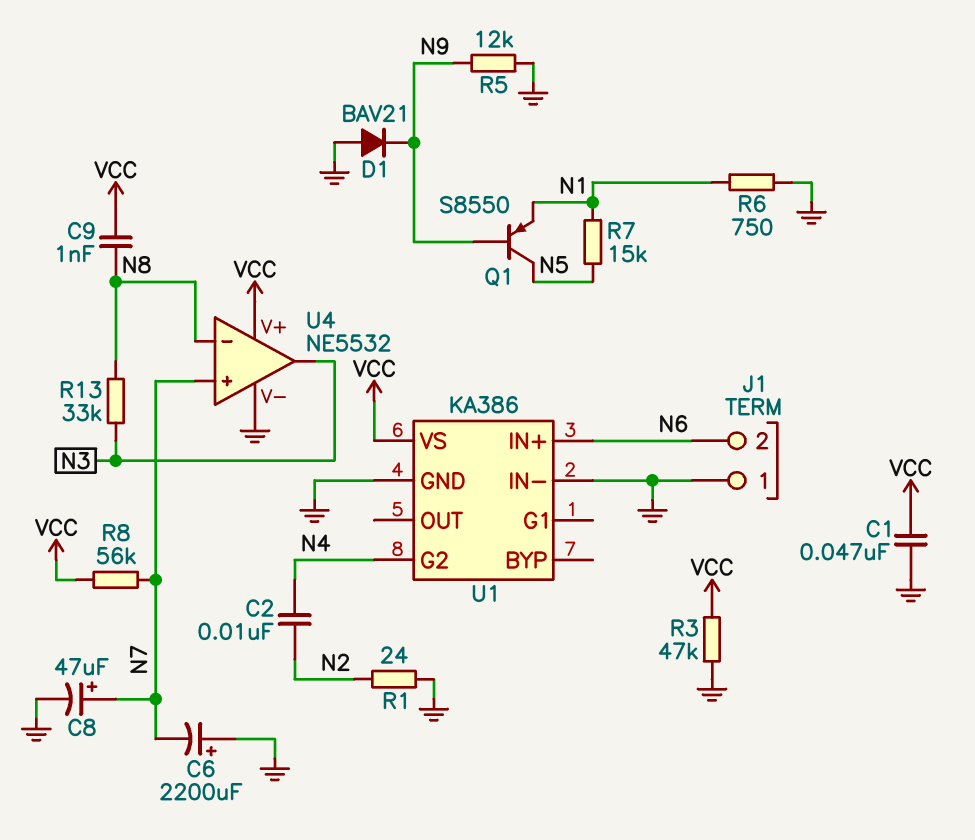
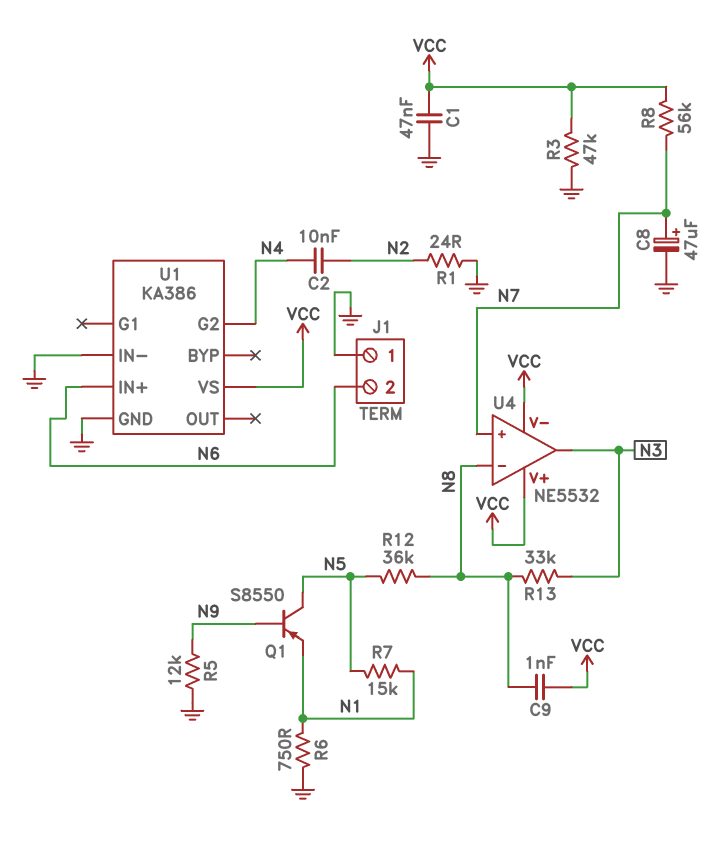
C6: 2200uF (plus GND, minus N7) -> none
D1: diode BAV21 (A GND, K N9) -> none
R12: none -> 36k (N5, N8)
U4 pin V-: GND -> VCC

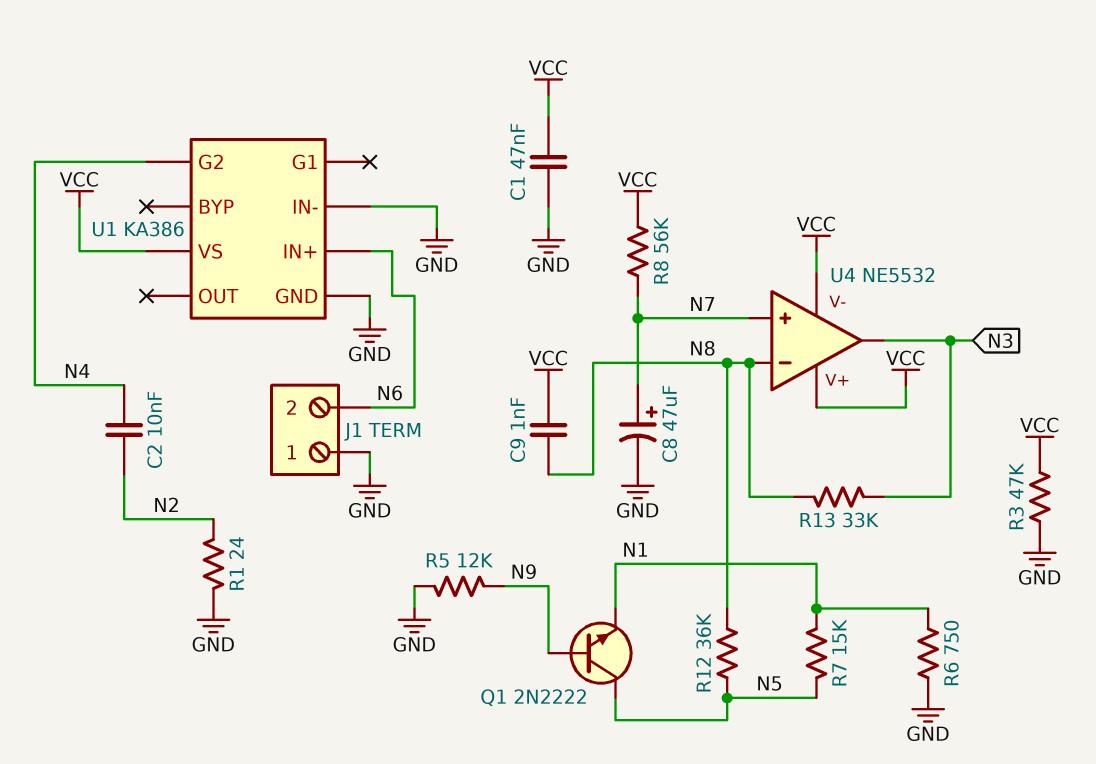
Q1: PNP S8550 (B N9, C N5, E N1) -> NPN 2N2222 (B N9, C N5, E N1)

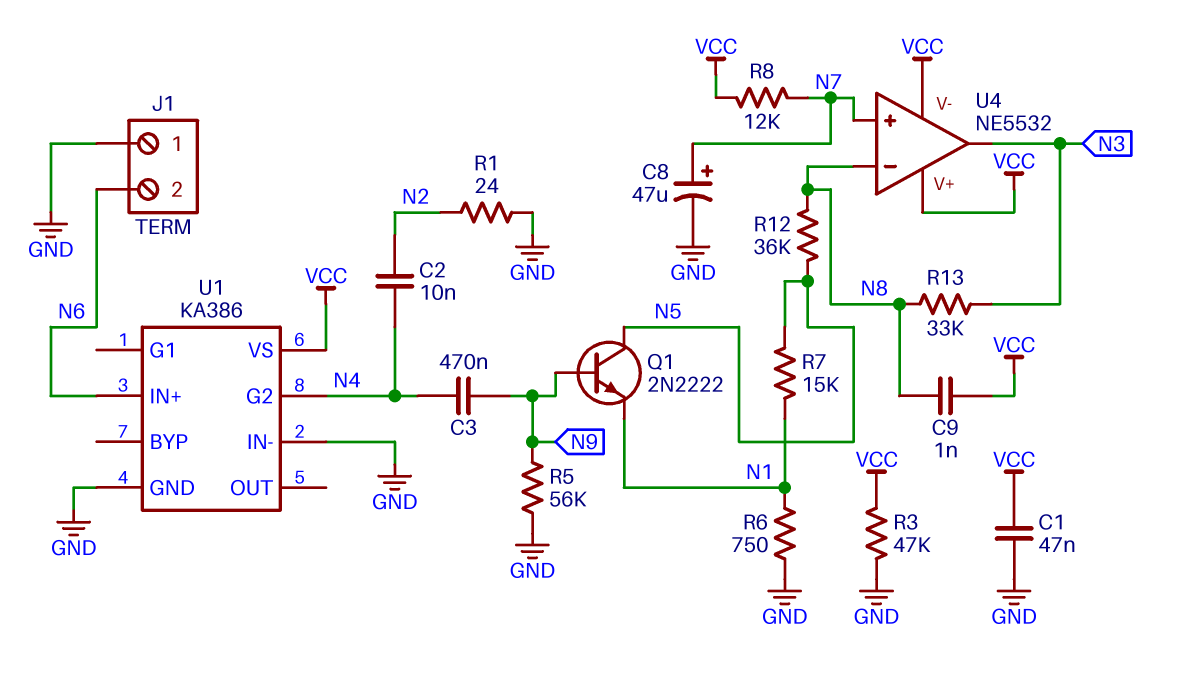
C3: none -> 470nF (N4, N9)
R5: 12k (GND, N9) -> 56k (GND, N9)
R8: 56k (N7, VCC) -> 12k (N7, VCC)

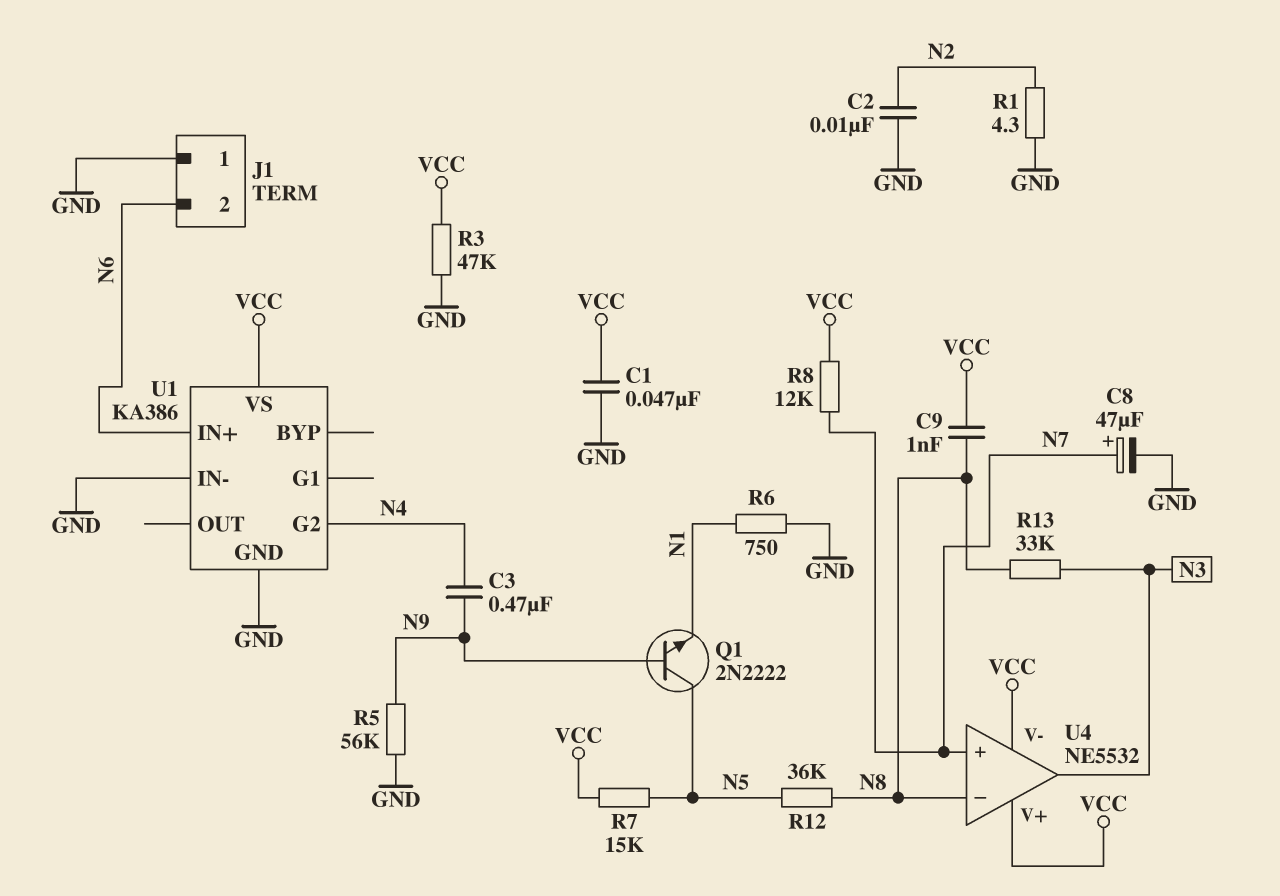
C2: 10nF (N2, N4) -> 10nF (GND, N2)
R1: 24 (GND, N2) -> 4.3 (GND, N2)
R7: 15k (N1, N5) -> 15k (N5, VCC)

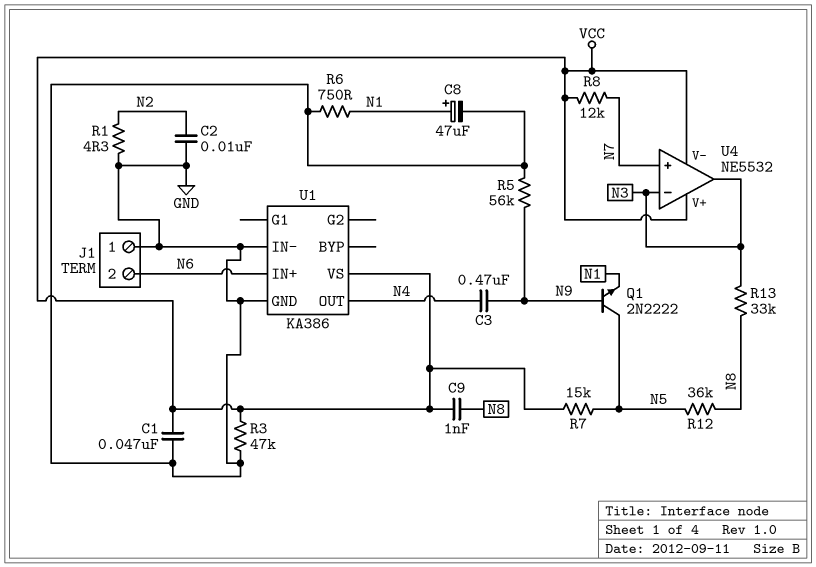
C8: 47uF (plus N7, minus GND) -> 47uF (plus N1, minus GND)
U1 pin G2: N4 -> none
U1 pin OUT: none -> N4
U4 pin in-: N8 -> N3

